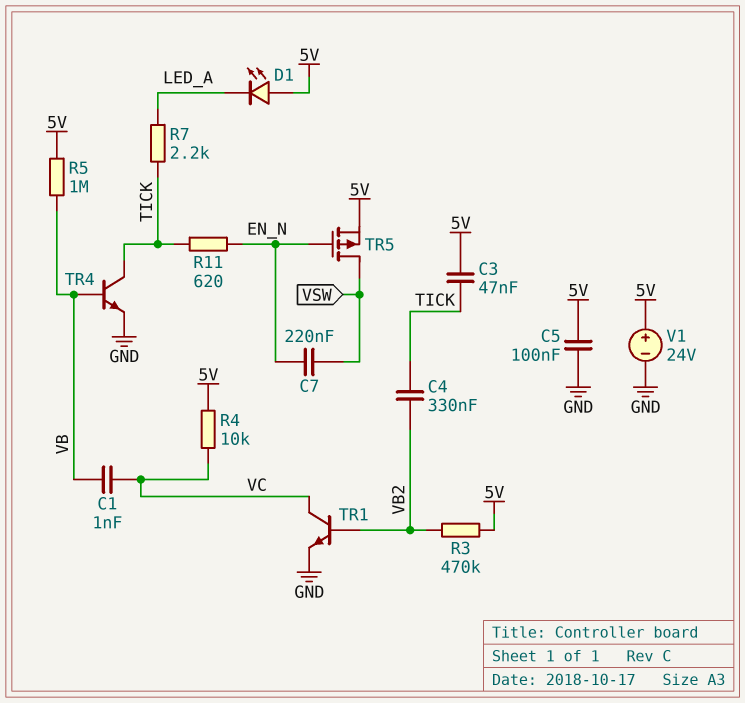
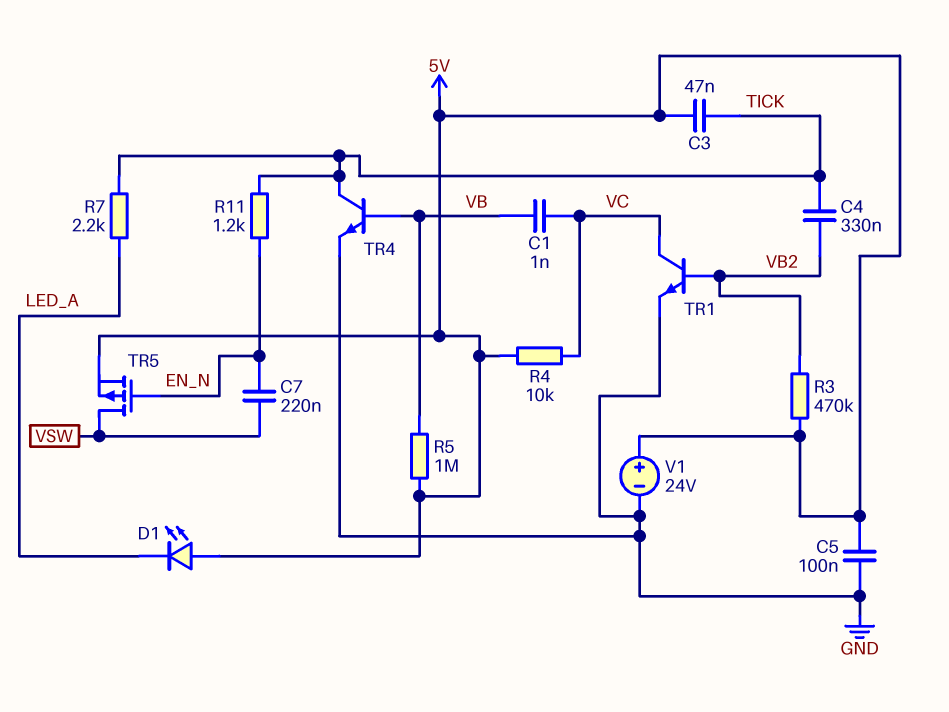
R11: 620 (EN_N, TICK) -> 1.2k (EN_N, TICK)

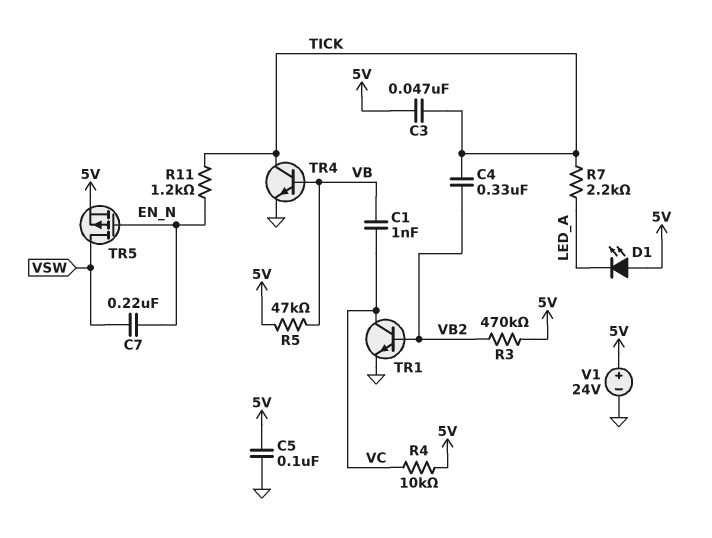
R5: 1M (5V, VB) -> 47k (5V, VB)

